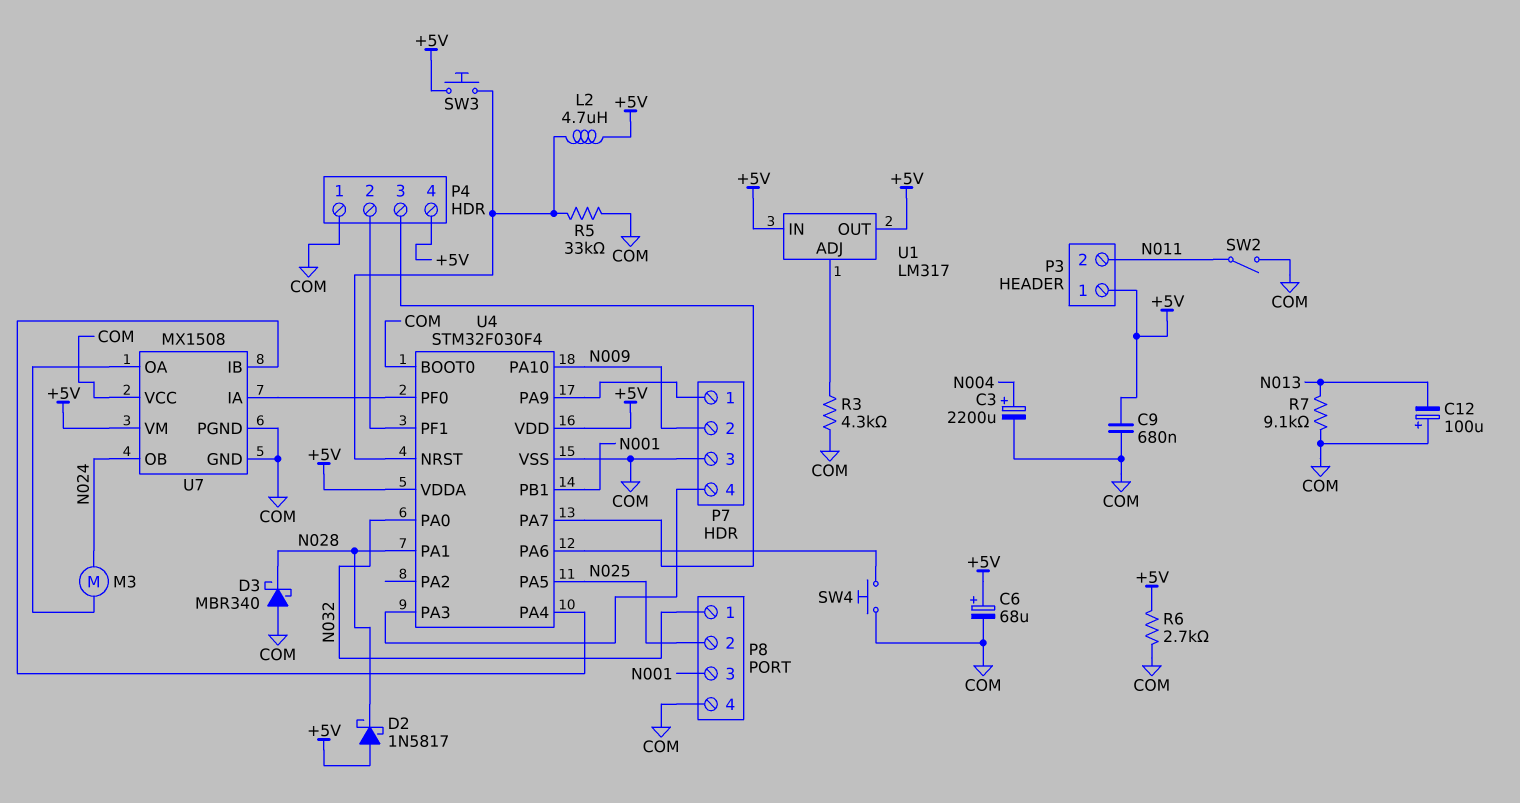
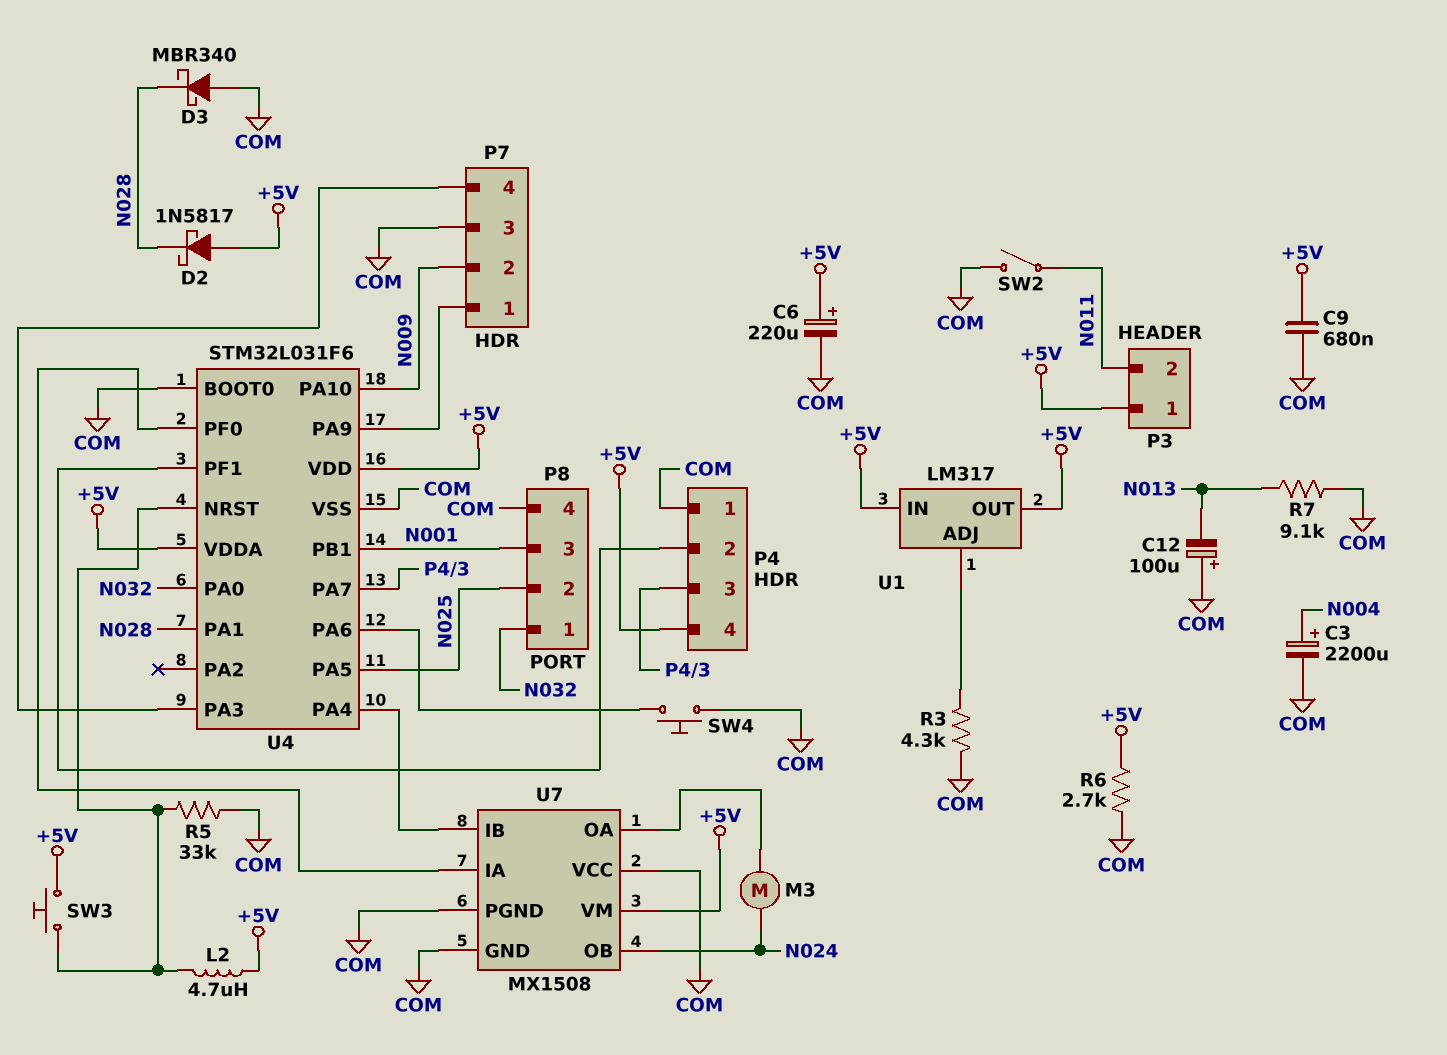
C6: 68uF (plus +5V, minus COM) -> 220uF (plus +5V, minus COM)
U4: STM32F030F4 -> STM32L031F6

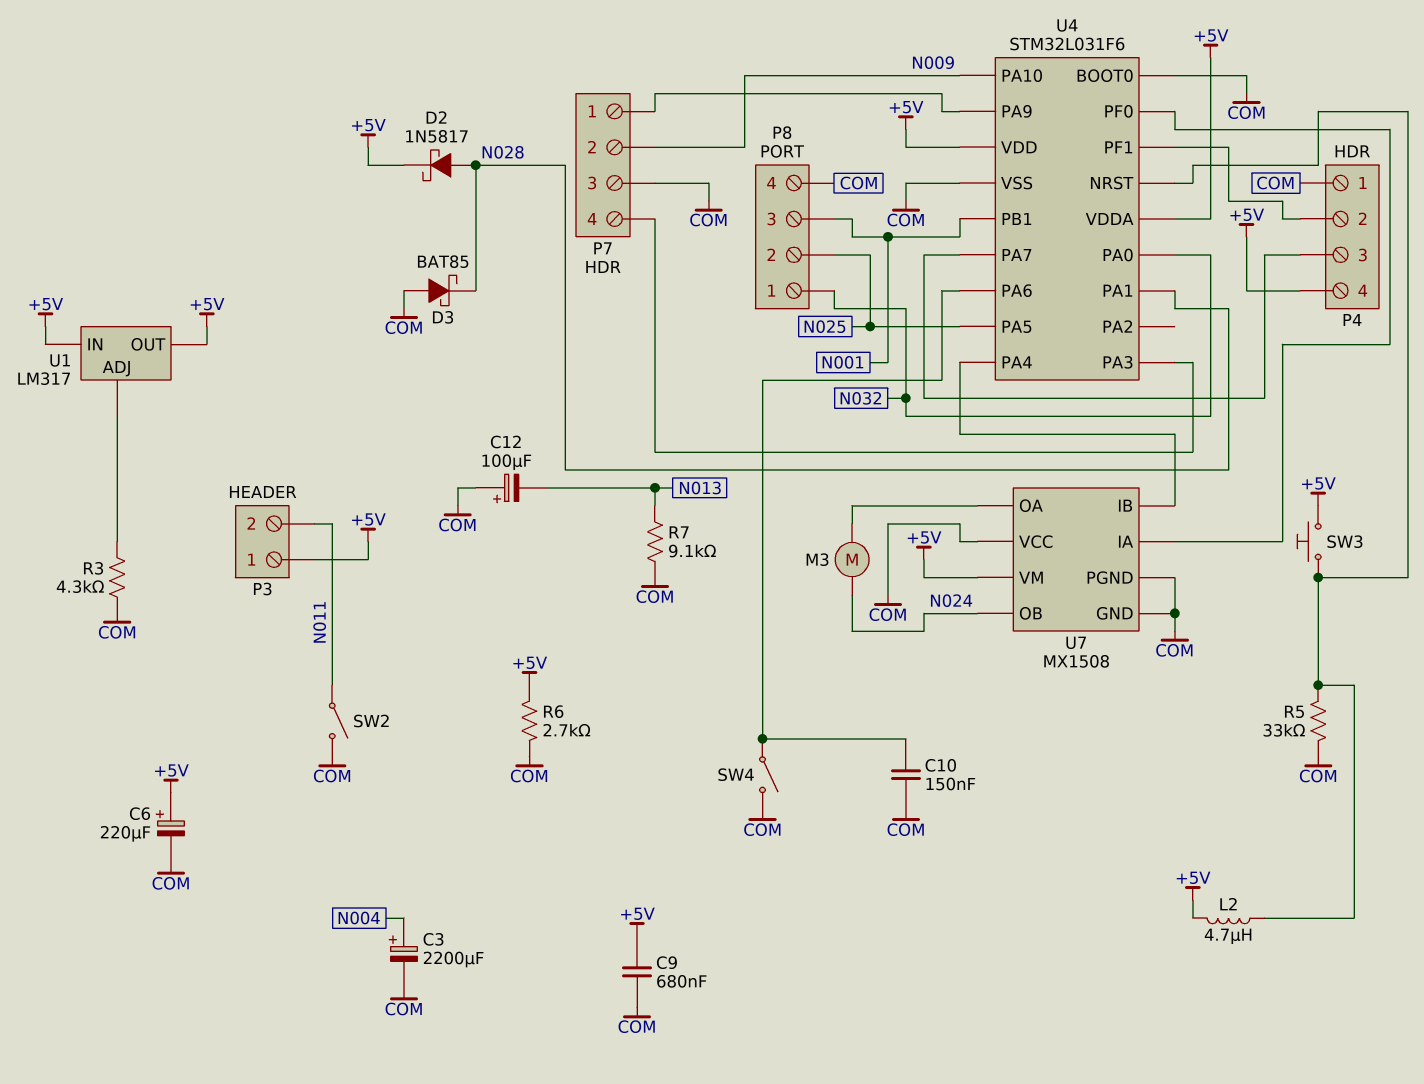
C10: none -> 150nF (COM, U4/PA6)
D2: schottky 1N5817 (A +5V, K N028) -> schottky 1N5817 (A N028, K +5V)
D3: schottky MBR340 (A COM, K N028) -> schottky BAT85 (A COM, K N028)
SW4: button (COM, U4/PA6) -> switch (COM, U4/PA6)

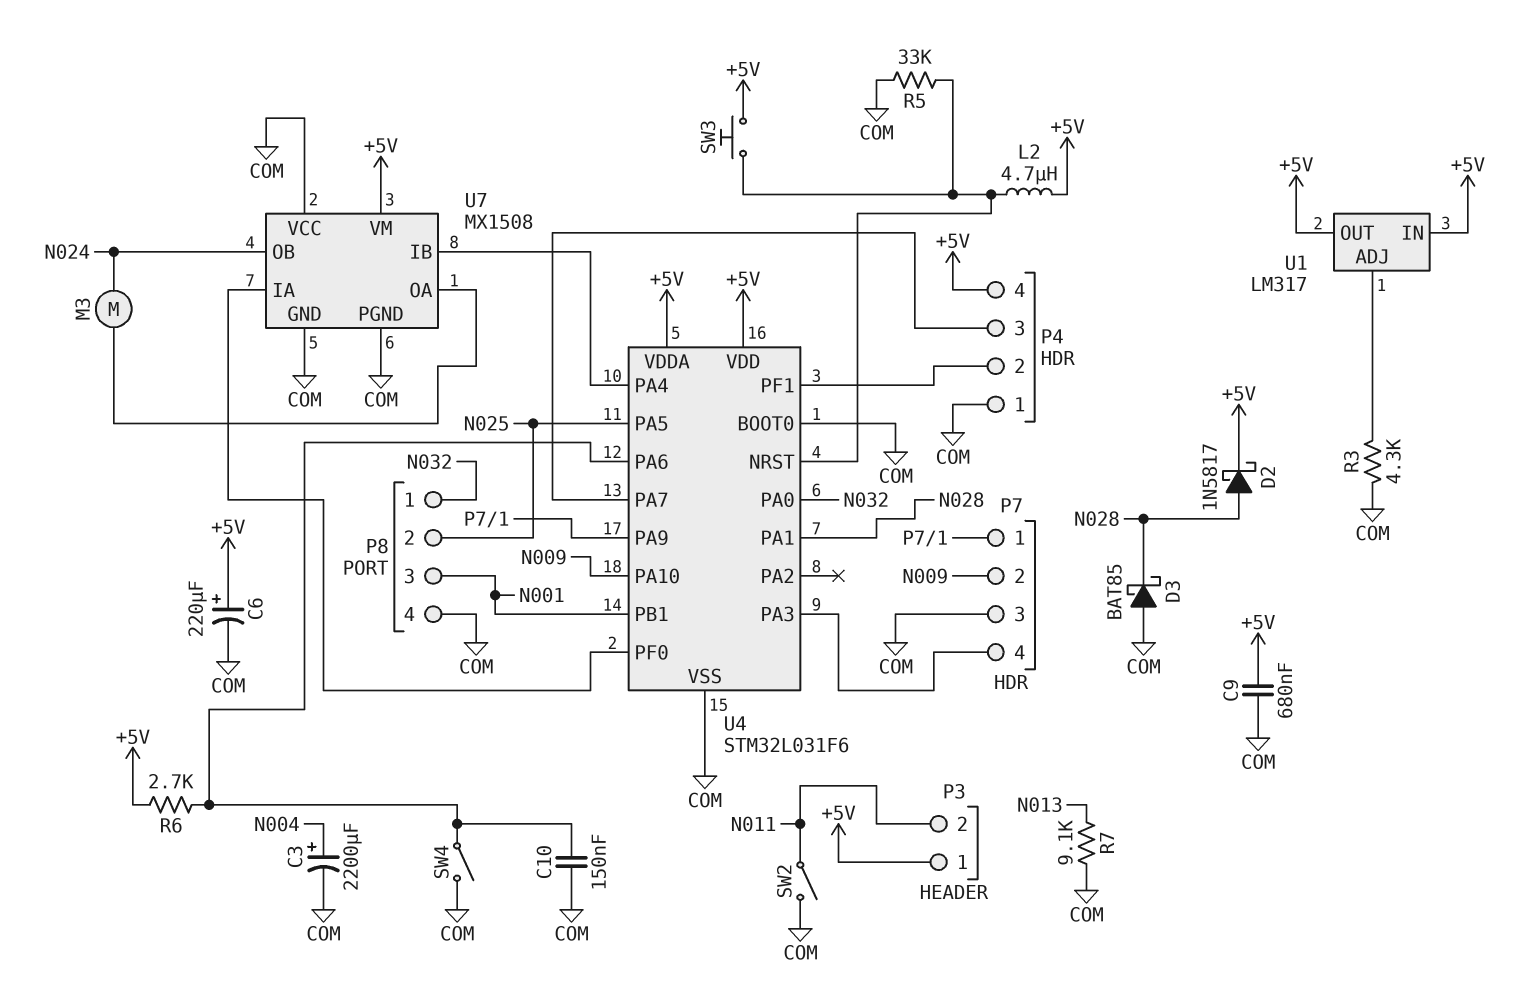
C12: 100uF (plus COM, minus N013) -> none
R6: 2.7k (+5V, COM) -> 2.7k (+5V, U4/PA6)

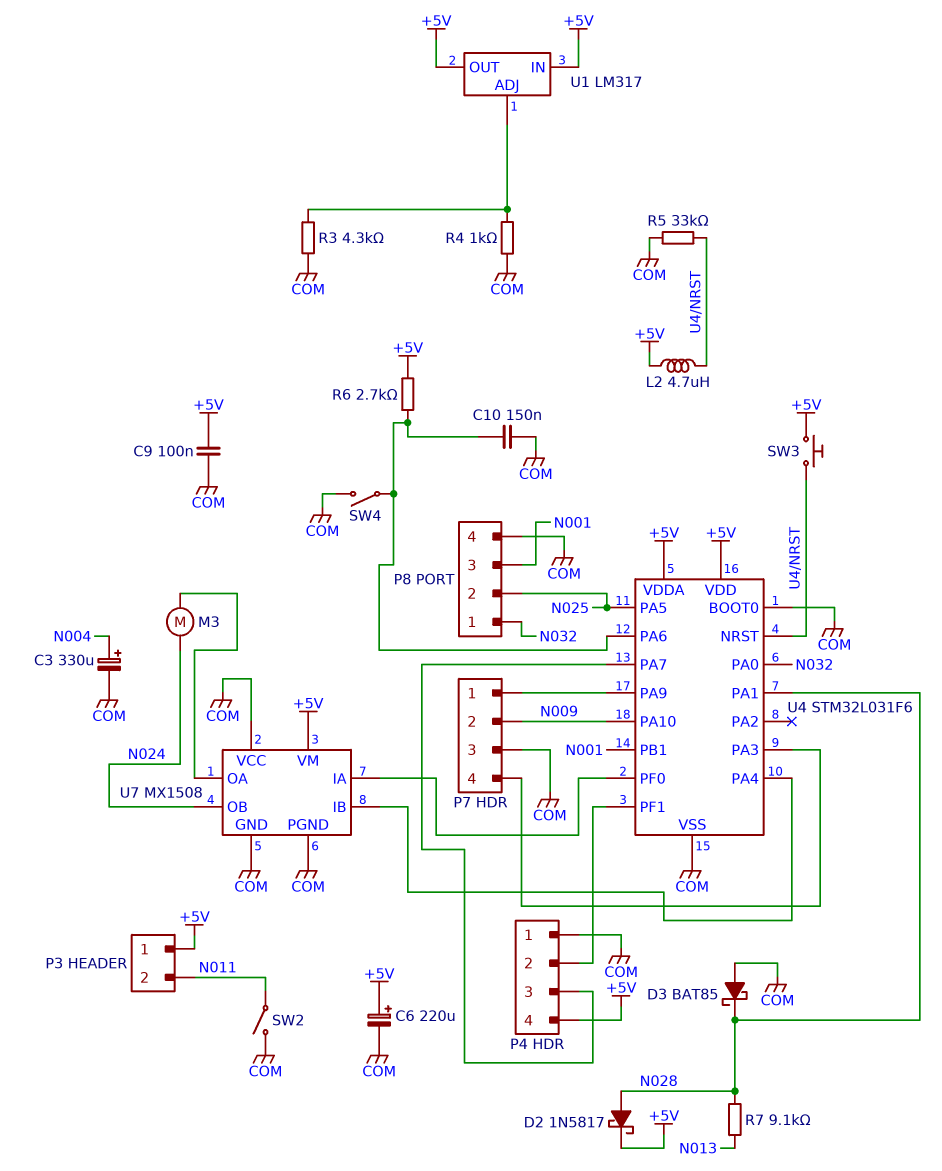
C3: 2200uF (plus N004, minus COM) -> 330uF (plus N004, minus COM)
C9: 680nF (+5V, COM) -> 100nF (+5V, COM)
R4: none -> 1k (COM, U1/ADJ)
R7: 9.1k (COM, N013) -> 9.1k (N013, N028)

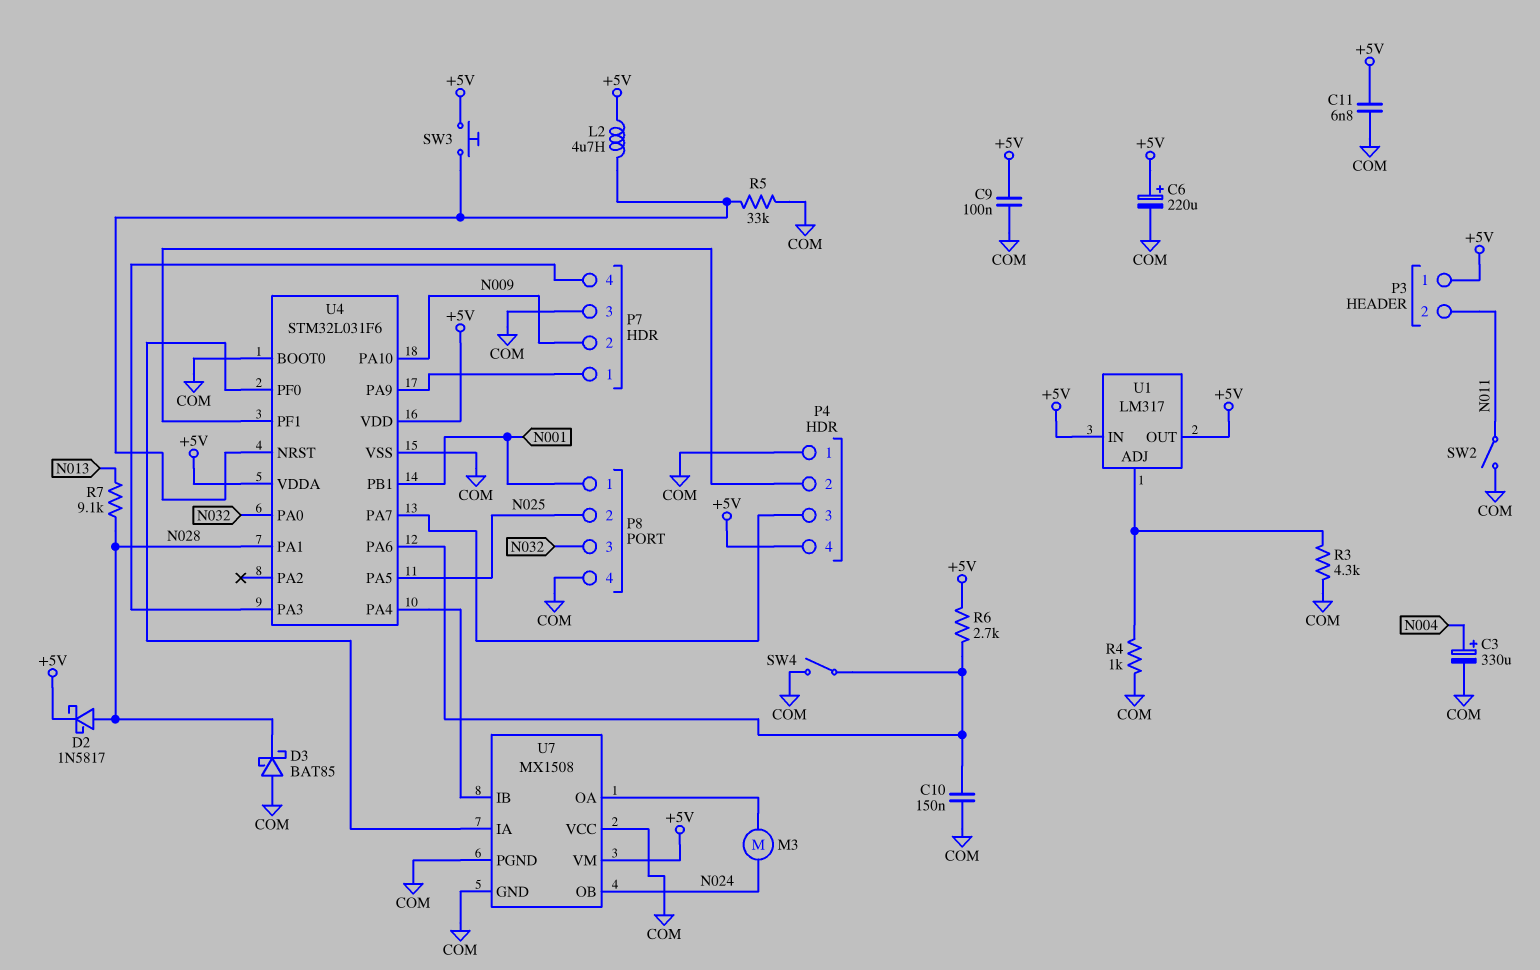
C11: none -> 6.8nF (+5V, COM)
P8 pin 1: N032 -> N001
P8 pin 3: N001 -> N032

